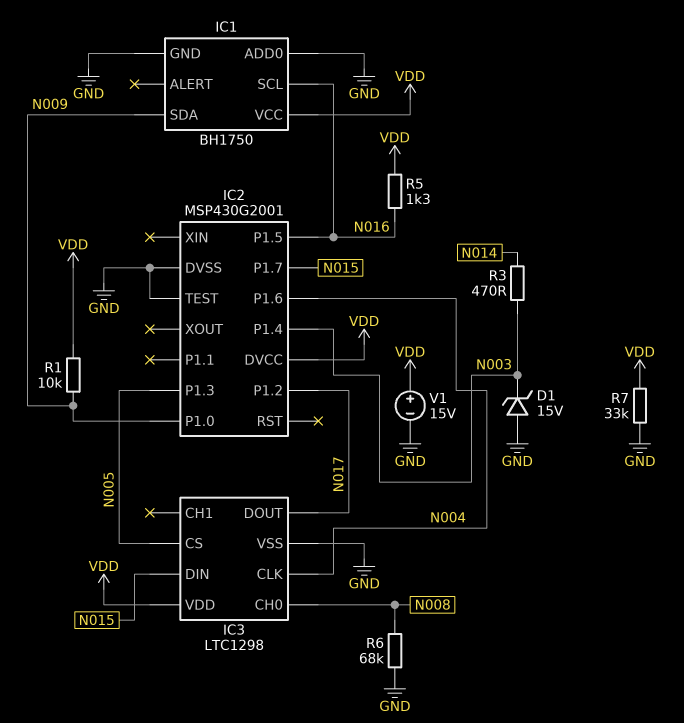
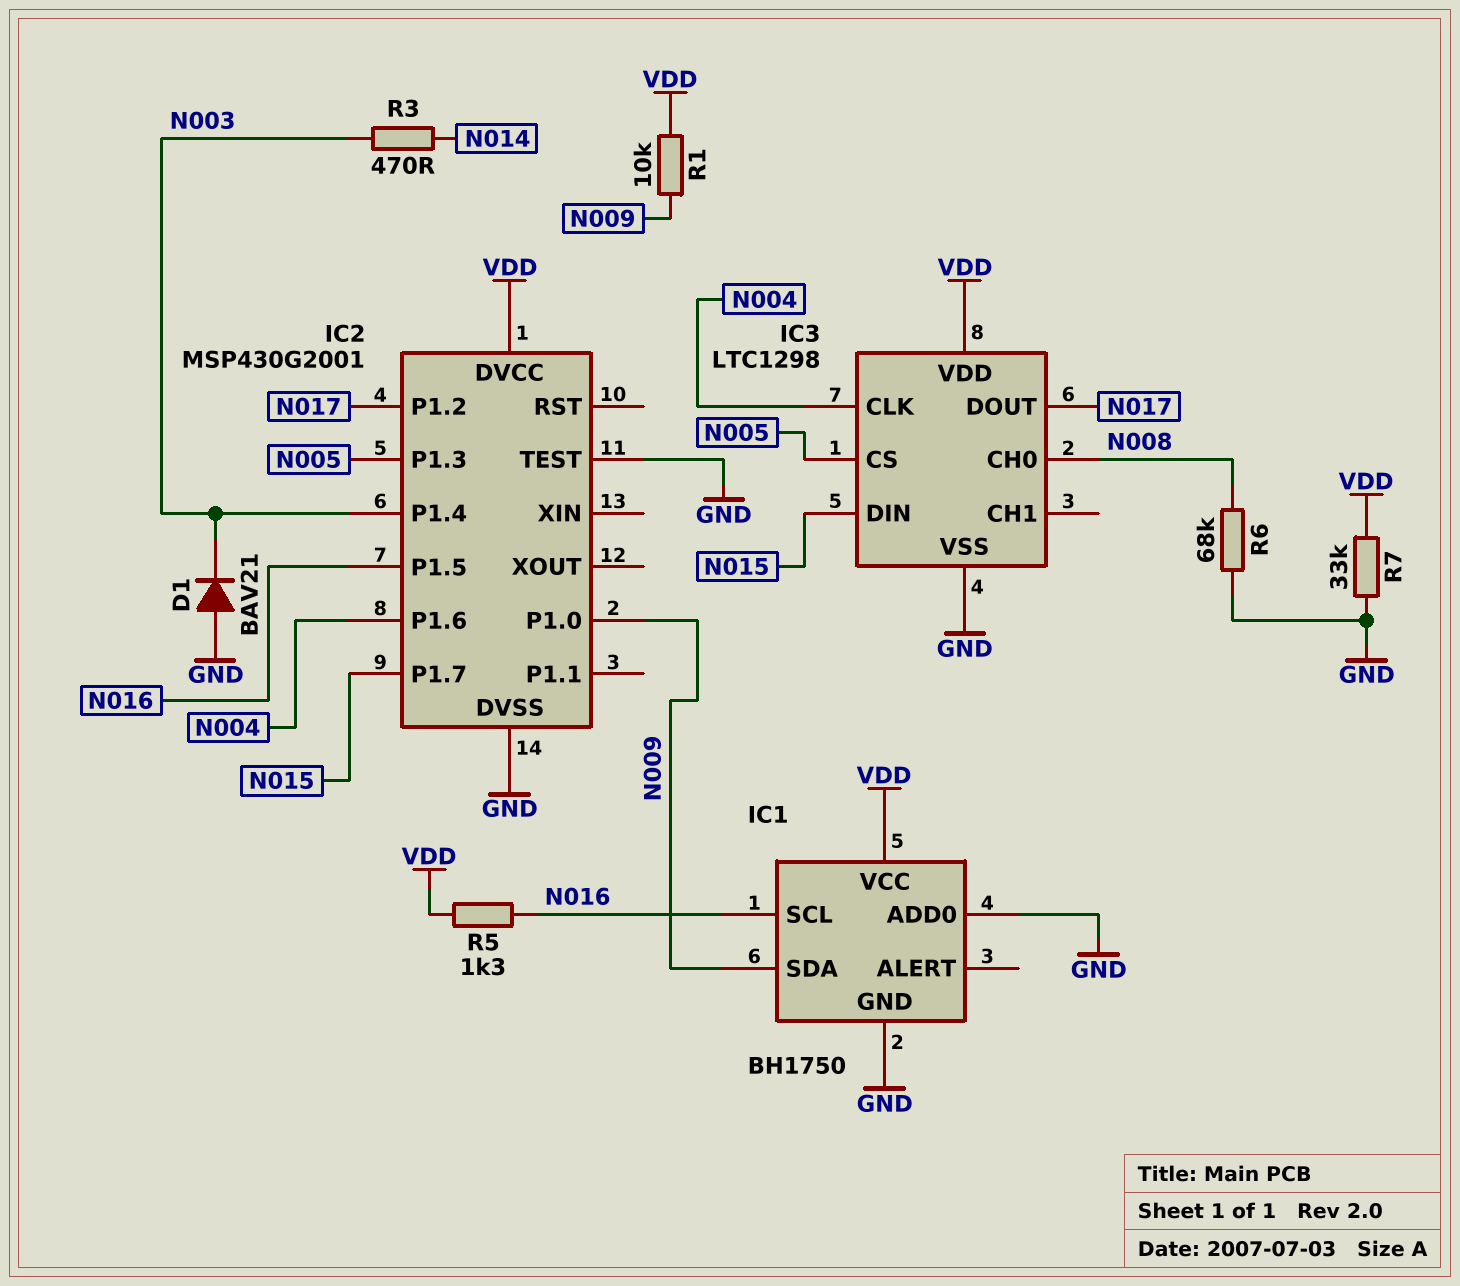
D1: zener 15V (A GND, K N003) -> diode BAV21 (A GND, K N003)
V1: 15V (plus VDD, minus GND) -> none

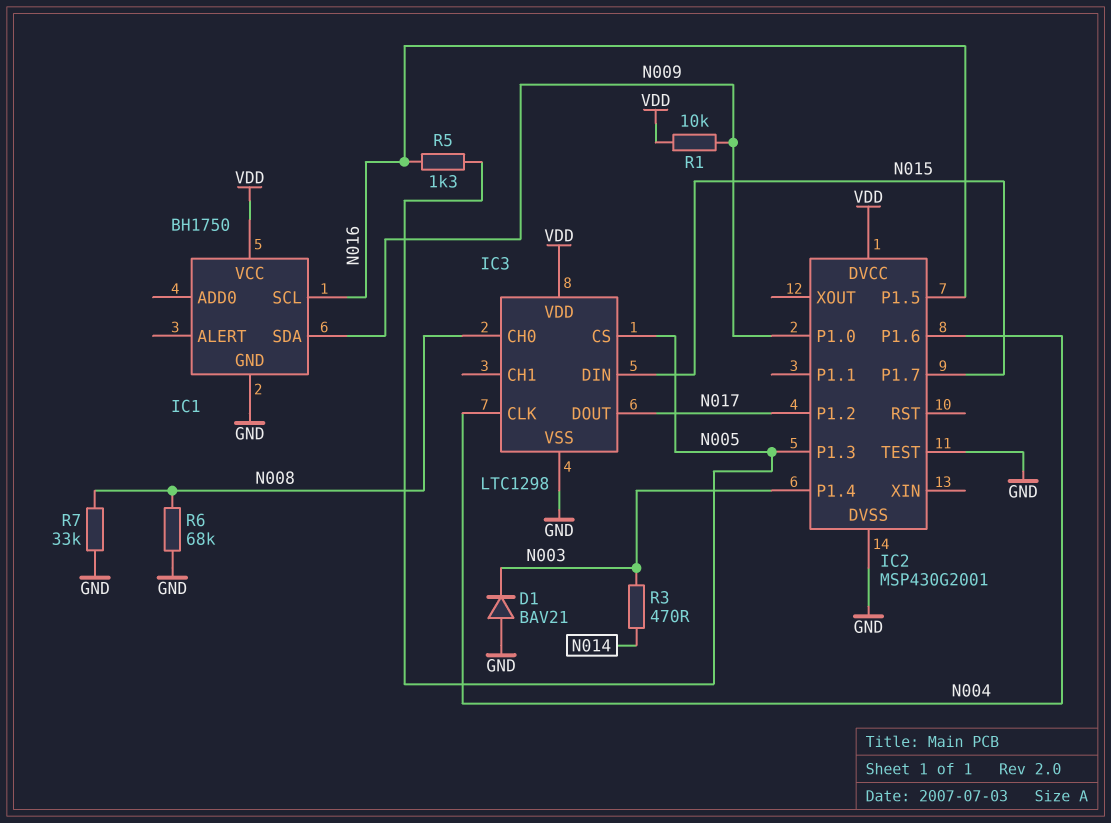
IC1 pin ADD0: GND -> none
R5: 1.3k (N016, VDD) -> 1.3k (N005, N016)
R7: 33k (GND, VDD) -> 33k (GND, N008)

